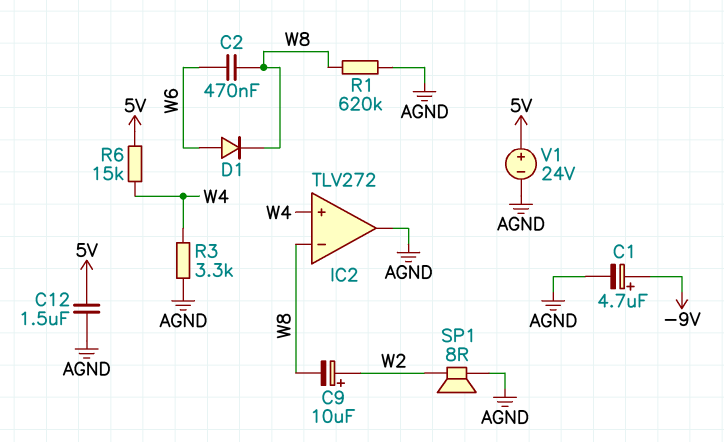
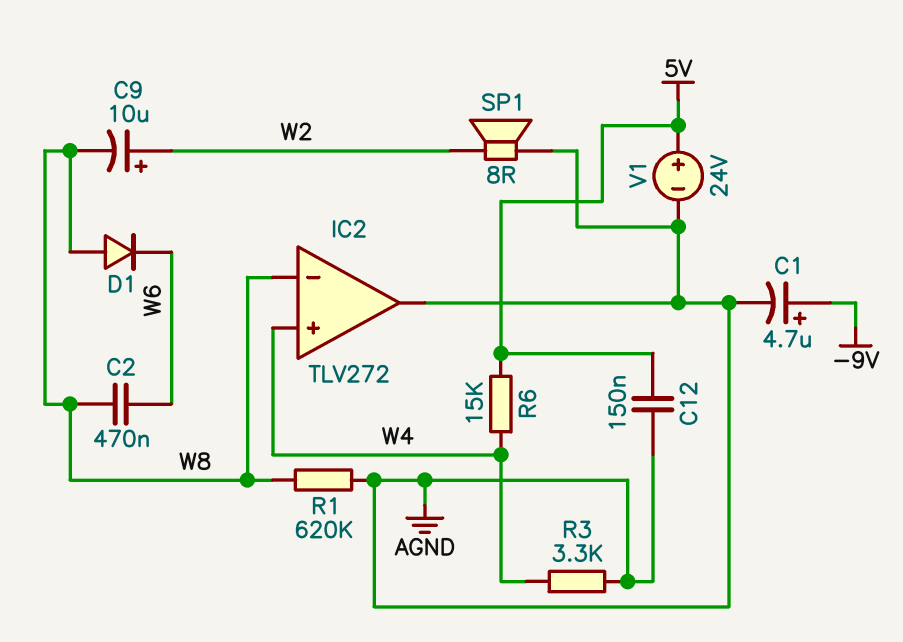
C12: 1.5uF (5V, AGND) -> 150nF (5V, AGND)
D1: diode (A W6, K W8) -> diode (A W8, K W6)

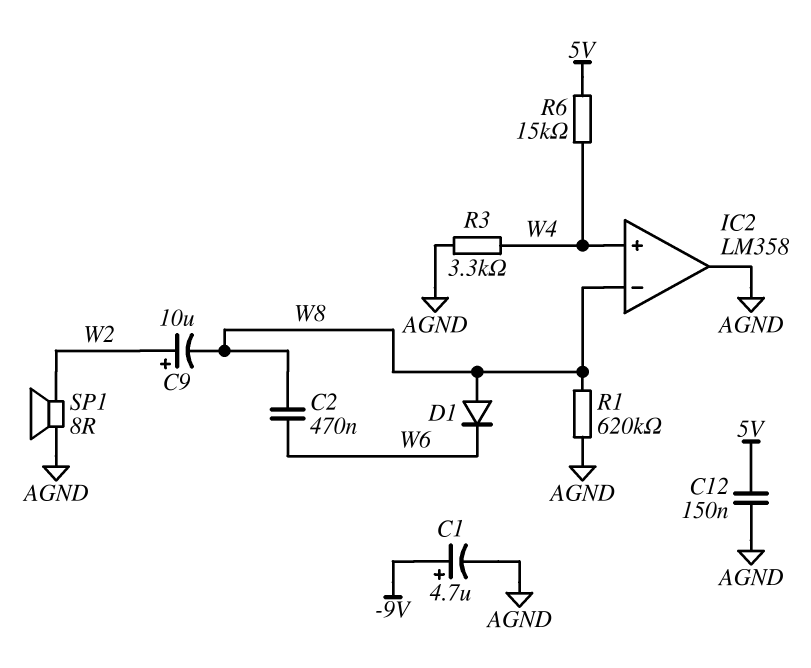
IC2: TLV272 -> LM358
V1: 24V (plus 5V, minus AGND) -> none

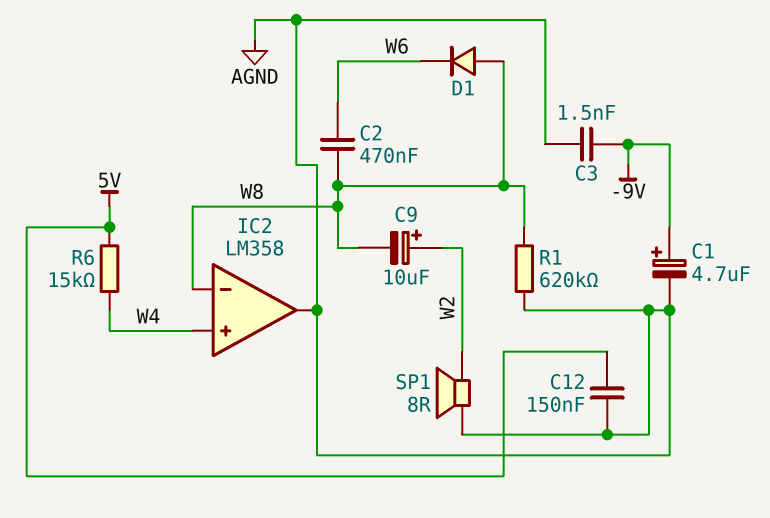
C3: none -> 1.5nF (-9V, AGND)
R3: 3.3k (AGND, W4) -> none

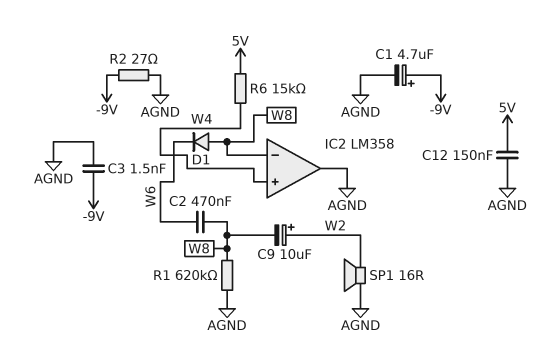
R2: none -> 27 (-9V, AGND)
SP1: speaker 8R (AGND, W2) -> speaker 16R (AGND, W2)

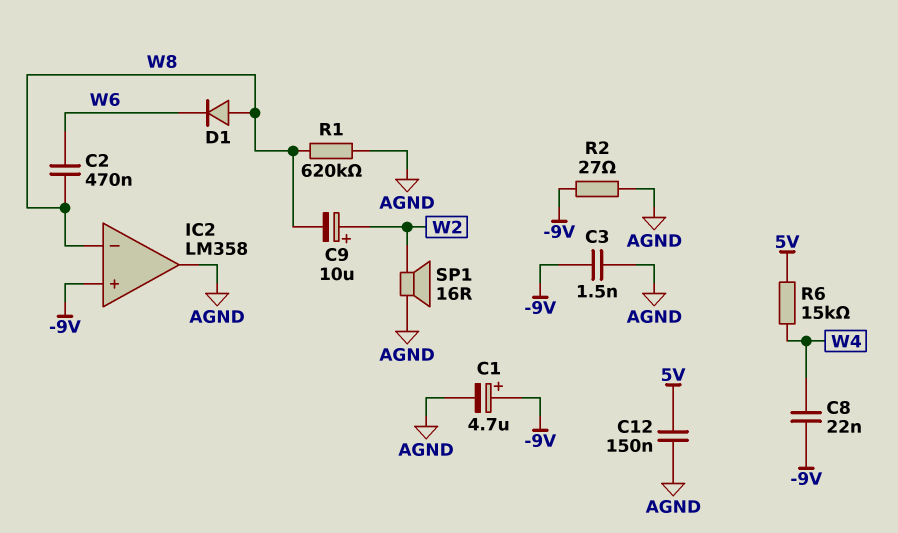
C8: none -> 22nF (-9V, W4)
IC2 pin in+: W4 -> -9V

